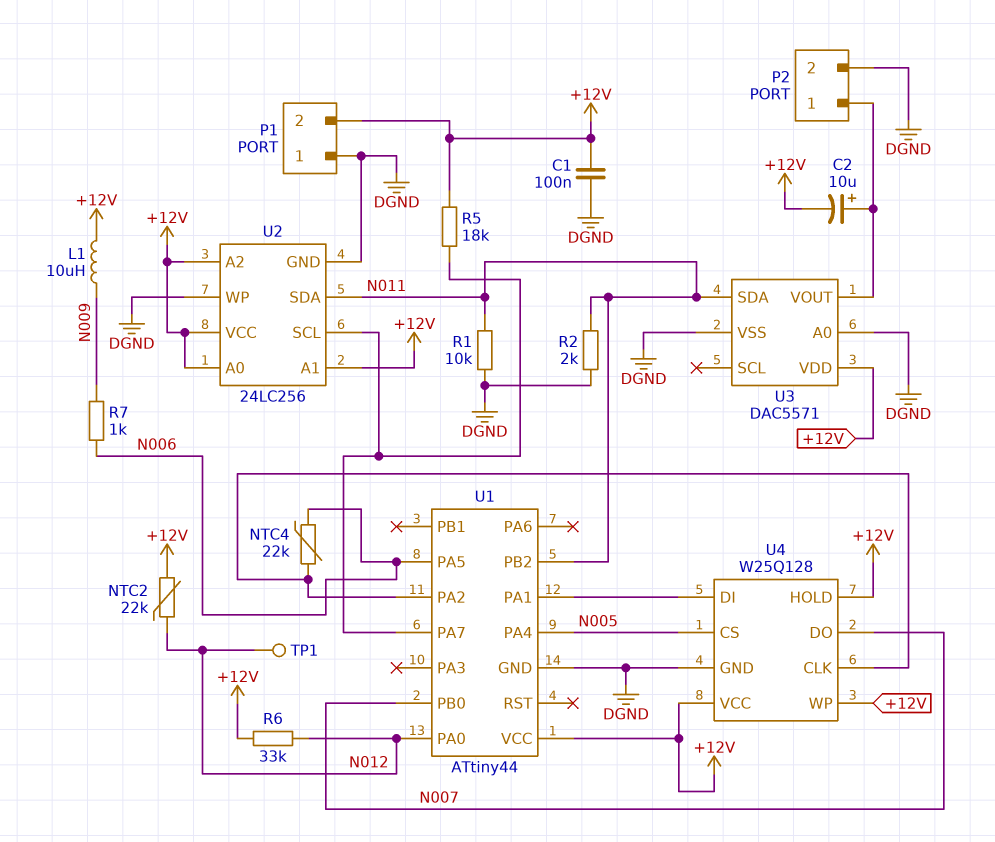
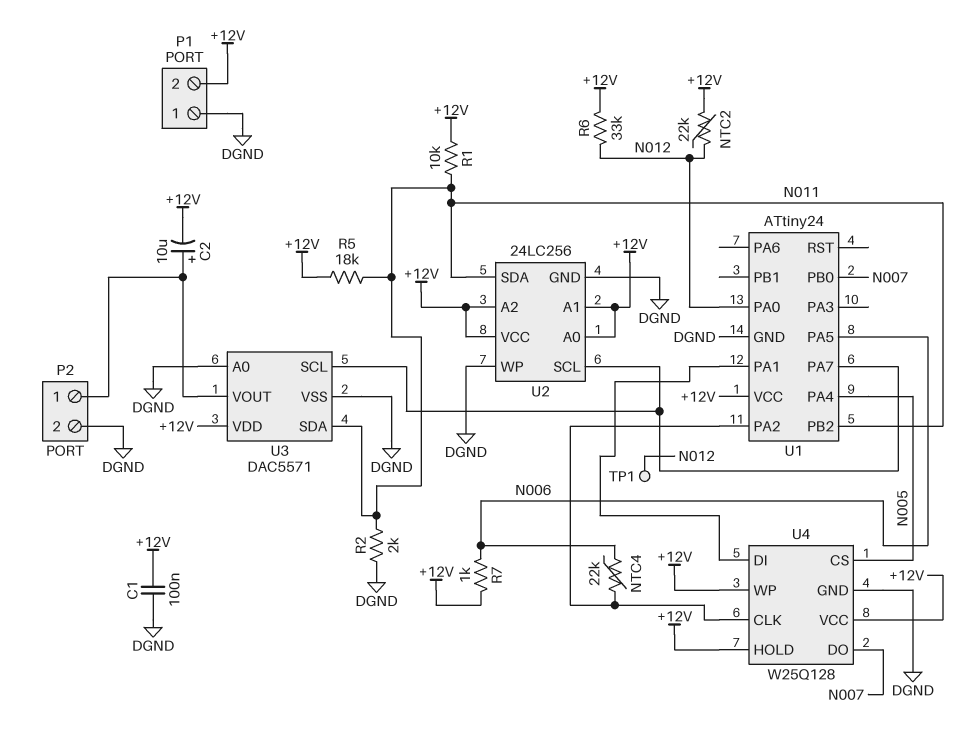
L1: 10uH (+12V, N009) -> none
R1: 10k (DGND, N011) -> 10k (+12V, N011)
R5: 18k (+12V, U1/PA7) -> 18k (+12V, N011)
R7: 1k (N006, N009) -> 1k (+12V, N006)
U1: ATtiny44 -> ATtiny24
U3 pin SCL: none -> U1/PA7

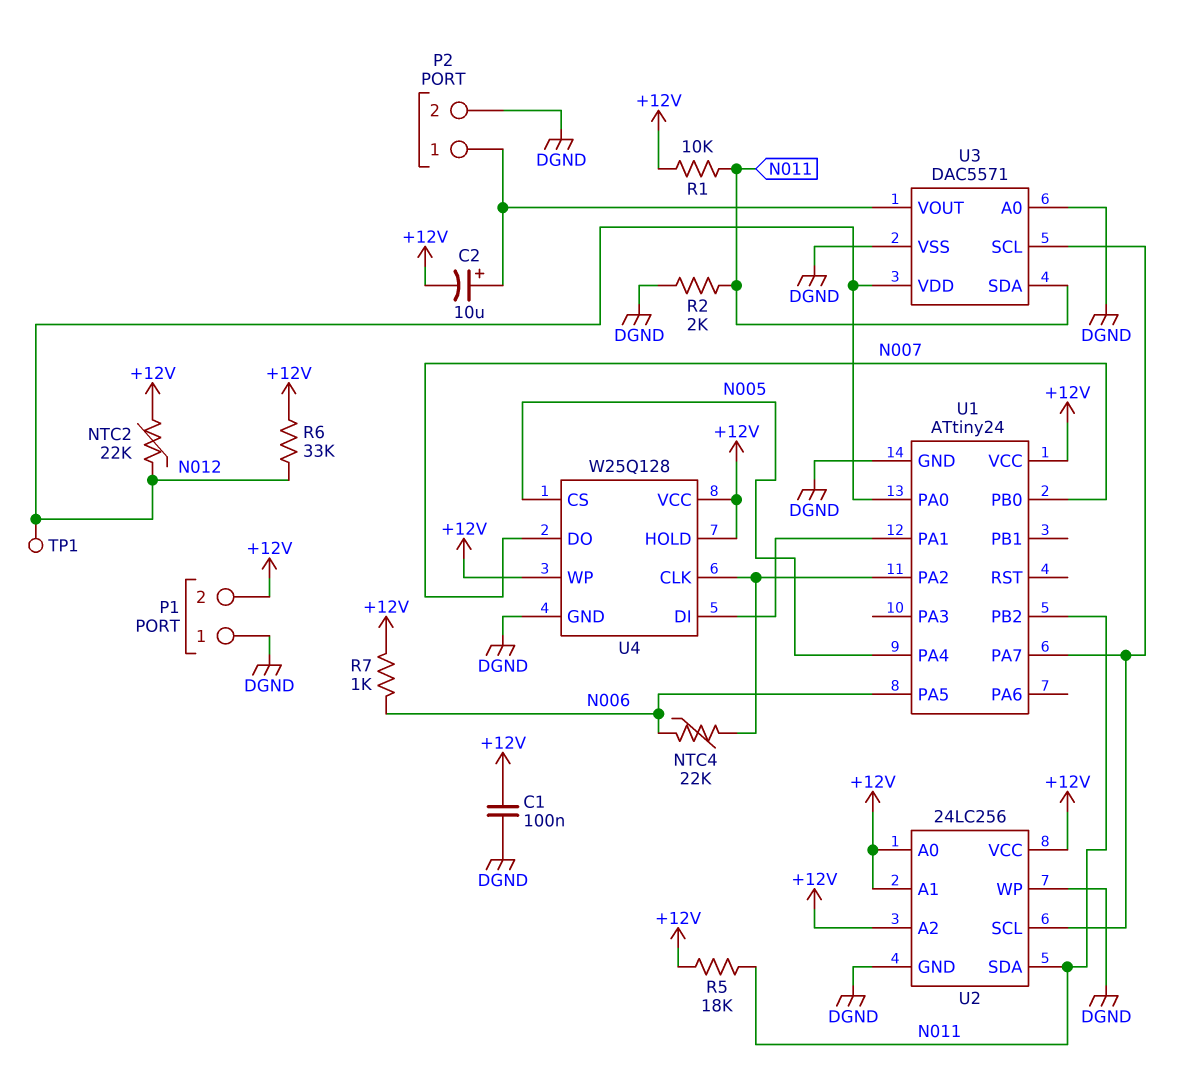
U3 pin VDD: +12V -> N012

